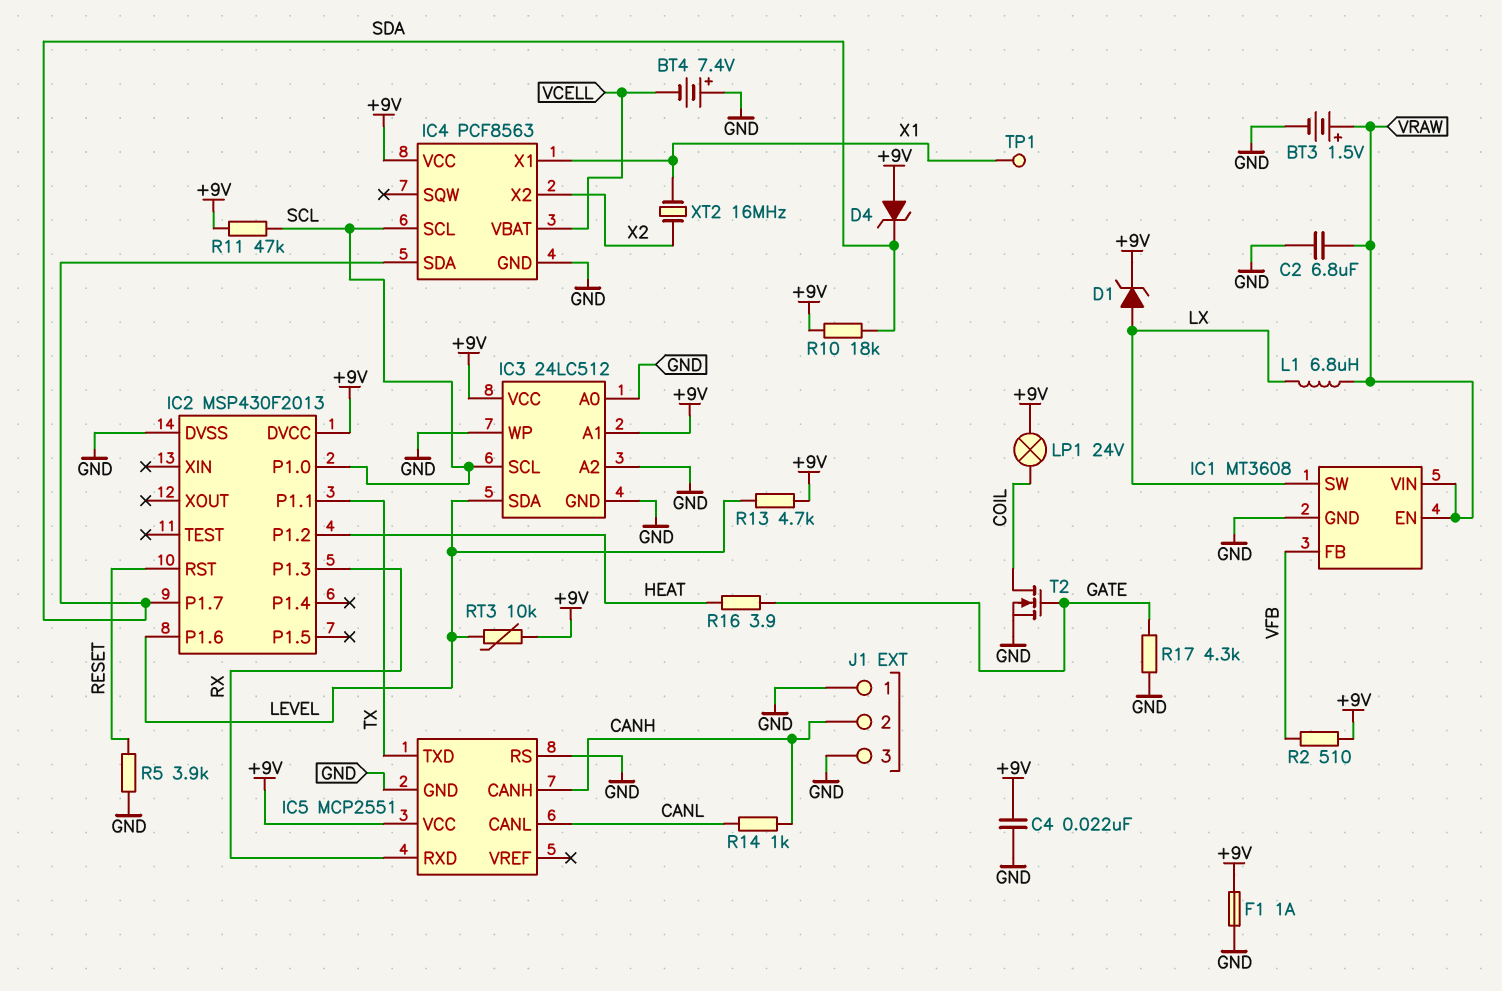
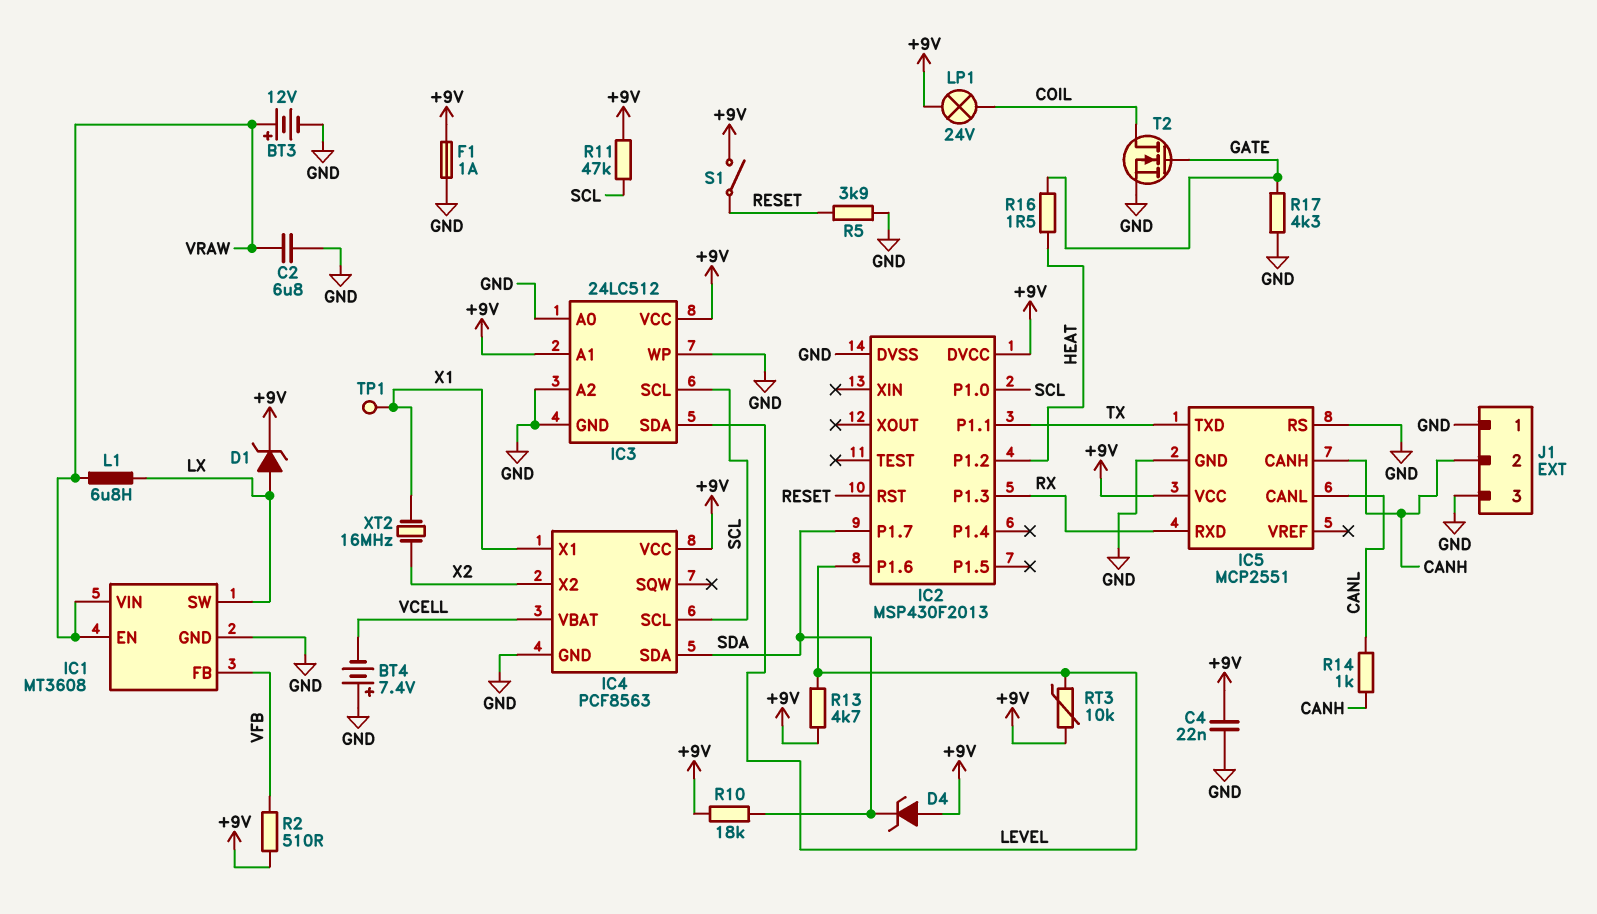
BT3: 1.5V (plus VRAW, minus GND) -> 12V (plus VRAW, minus GND)
R16: 3.9 (GATE, HEAT) -> 1.5 (GATE, HEAT)
S1: none -> switch (+9V, RESET)

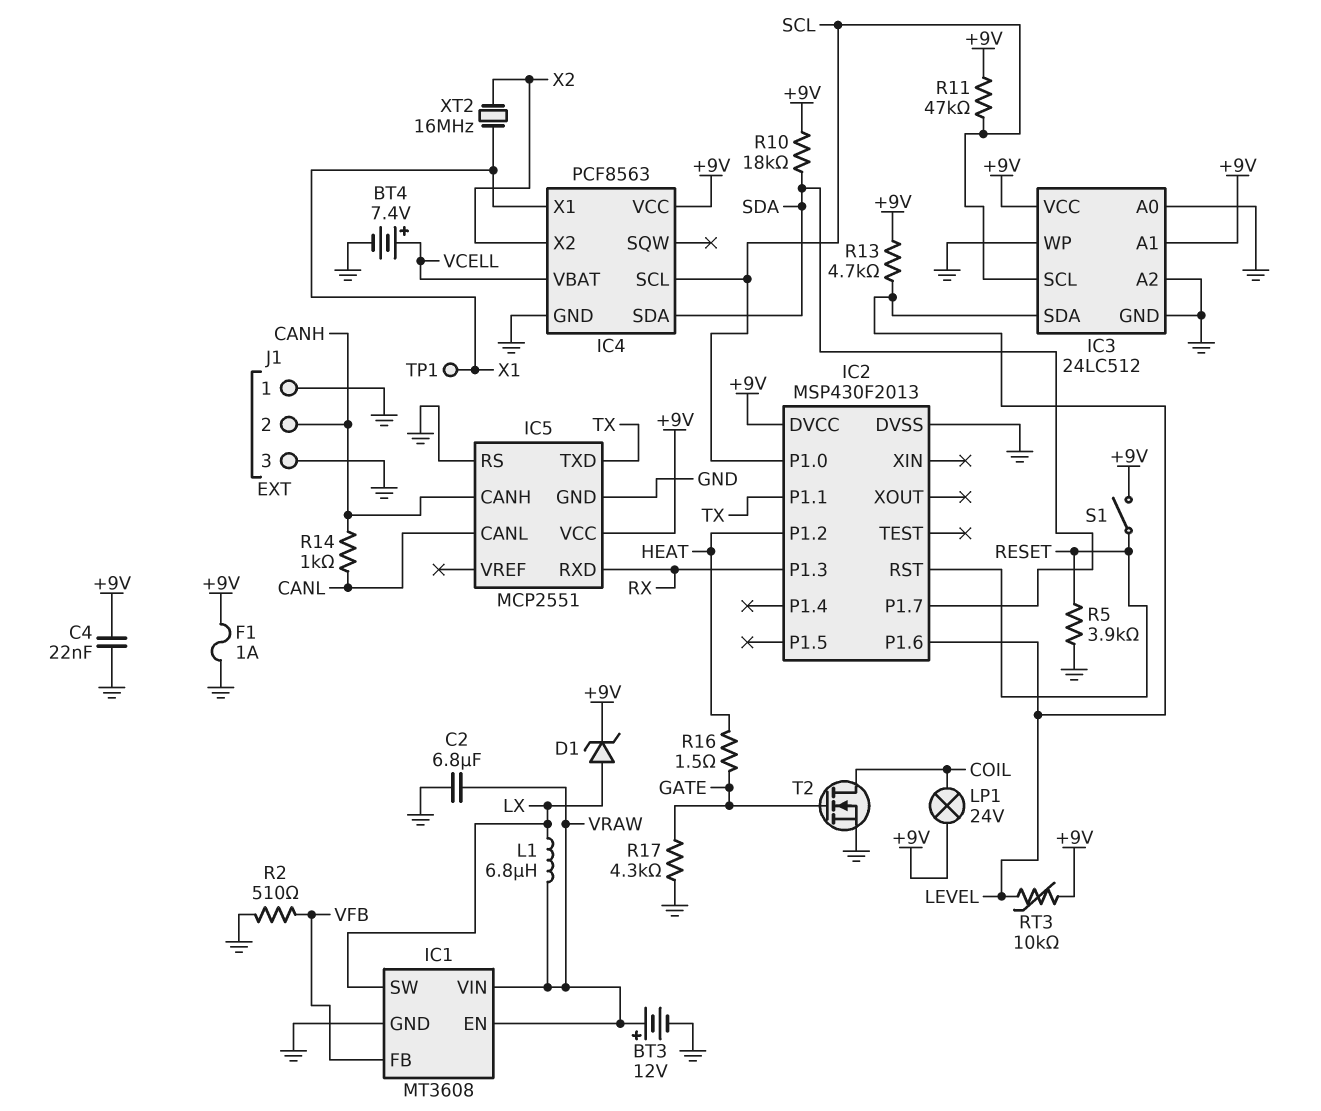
BT4: 7.4V (plus GND, minus VCELL) -> 7.4V (plus VCELL, minus GND)
D4: zener (A +9V, K SDA) -> none
R2: 510 (+9V, VFB) -> 510 (GND, VFB)

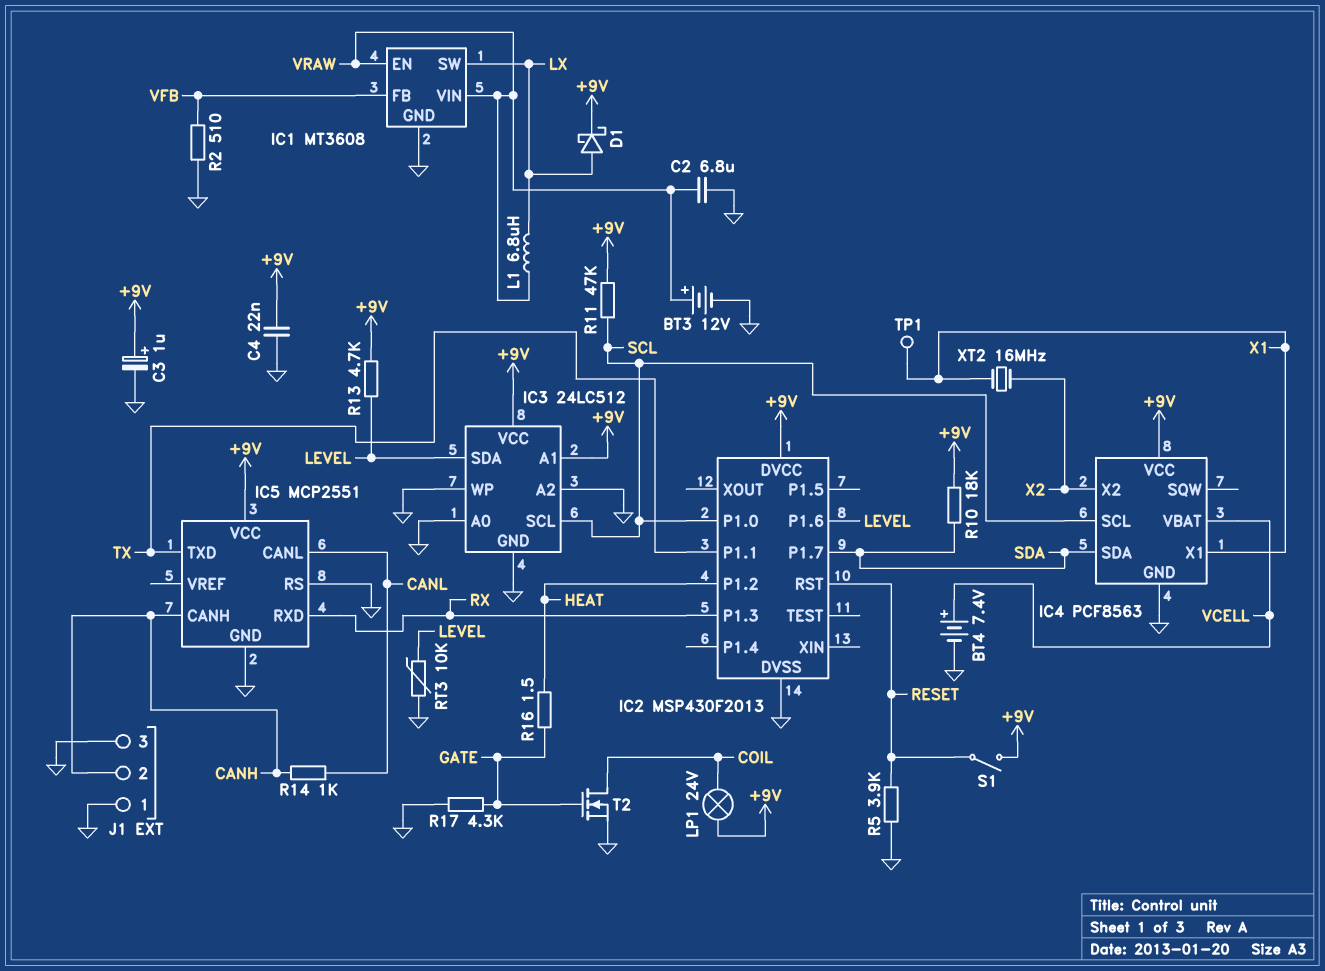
C3: none -> 1uF (plus +9V, minus GND)
D1: zener (A LX, K +9V) -> schottky (A LX, K +9V)
F1: 1A (+9V, GND) -> none
RT3: 10k (+9V, LEVEL) -> 10k (GND, LEVEL)

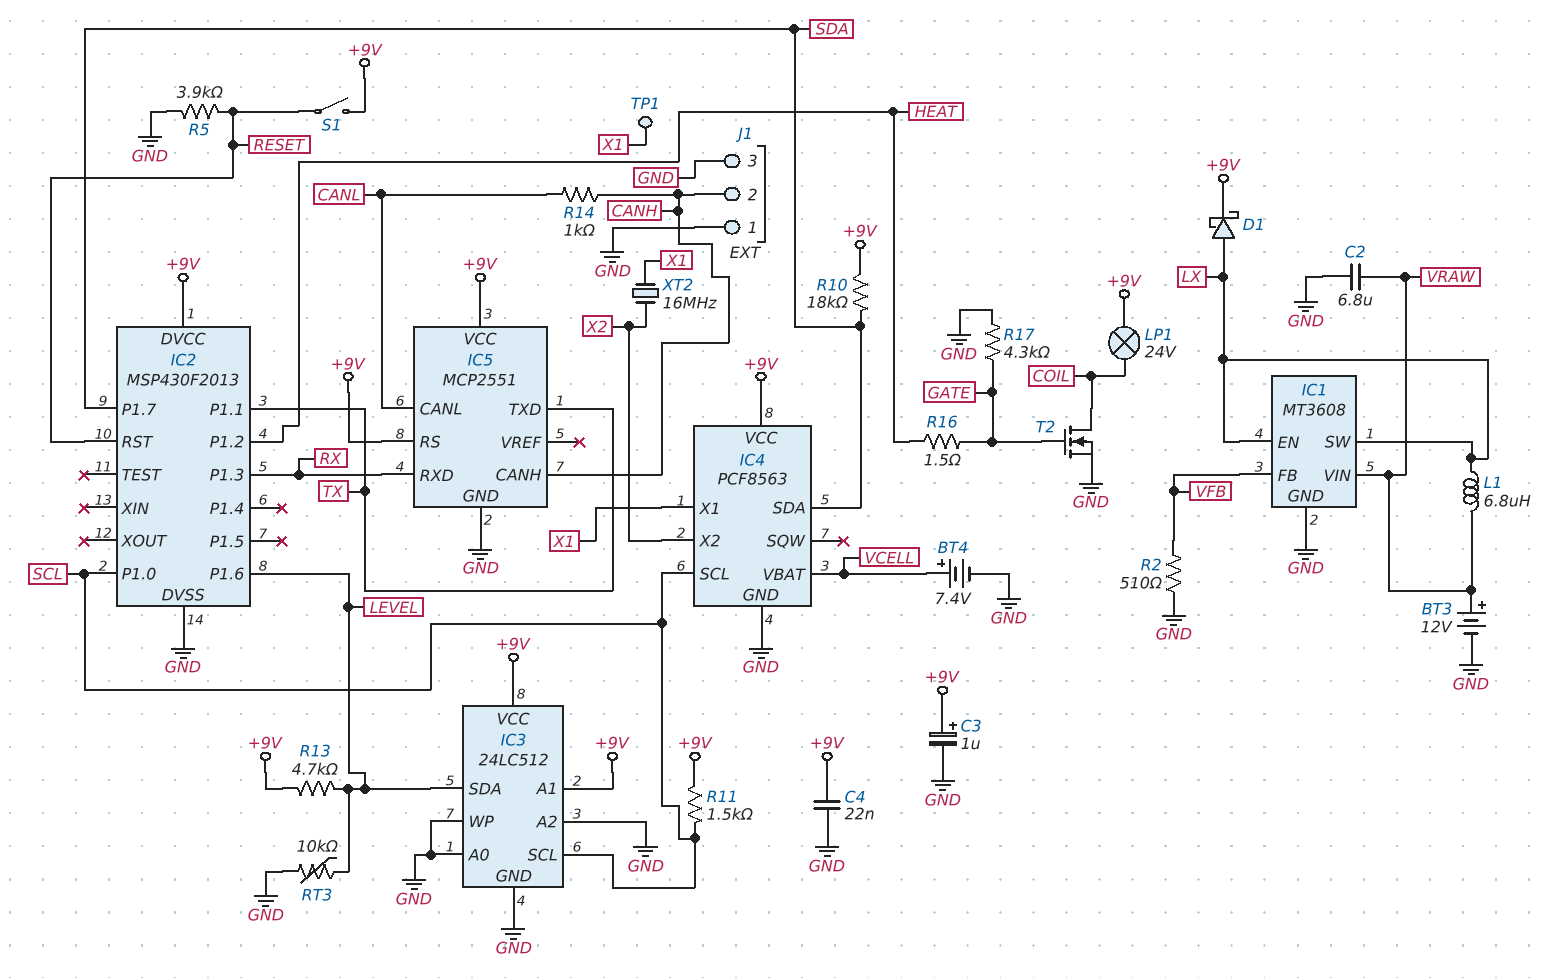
IC1 pin EN: VRAW -> LX
IC5 pin RS: GND -> +9V
R11: 47k (+9V, SCL) -> 1.5k (+9V, SCL)

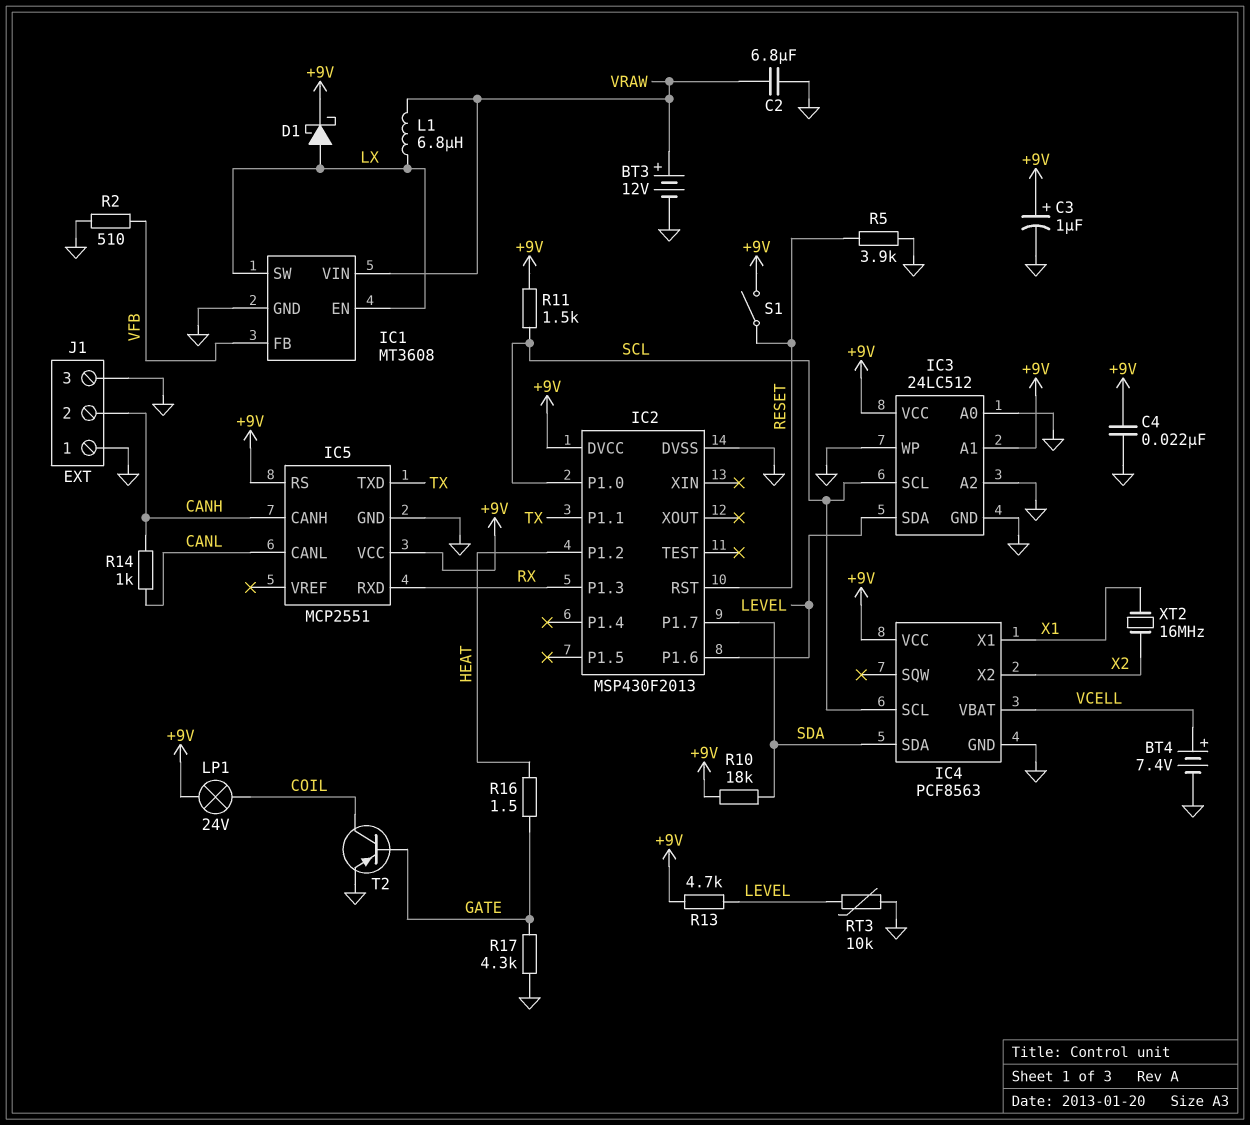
T2: NMOS (G GATE, D COIL, S GND) -> PNP (B GATE, C COIL, E GND)
TP1: test point (X1) -> none

